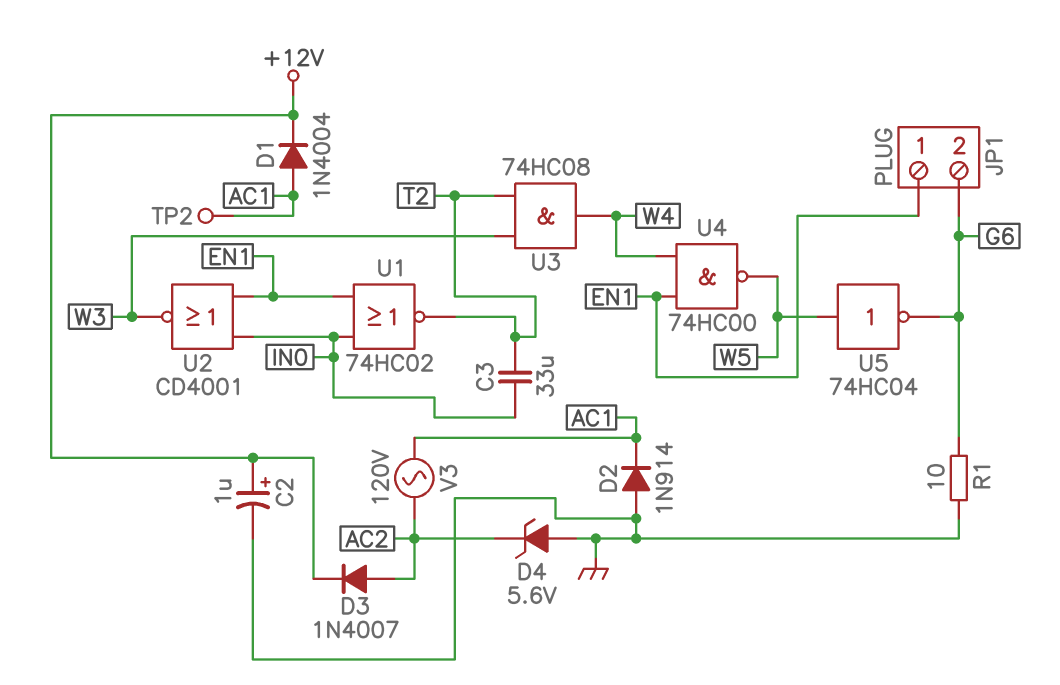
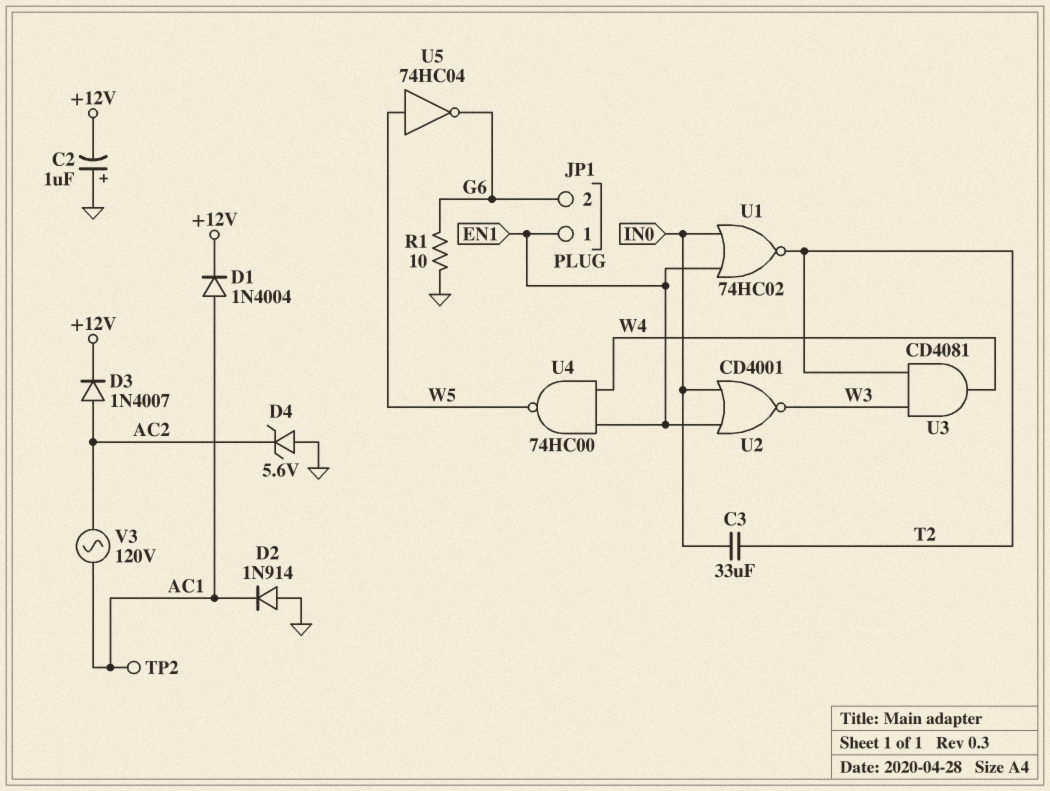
C2: 1uF (plus +12V, minus GND) -> 1uF (plus GND, minus +12V)
U3: AND 74HC08 (in T2, in W3, out W4) -> AND CD4081 (in T2, in W3, out W4)

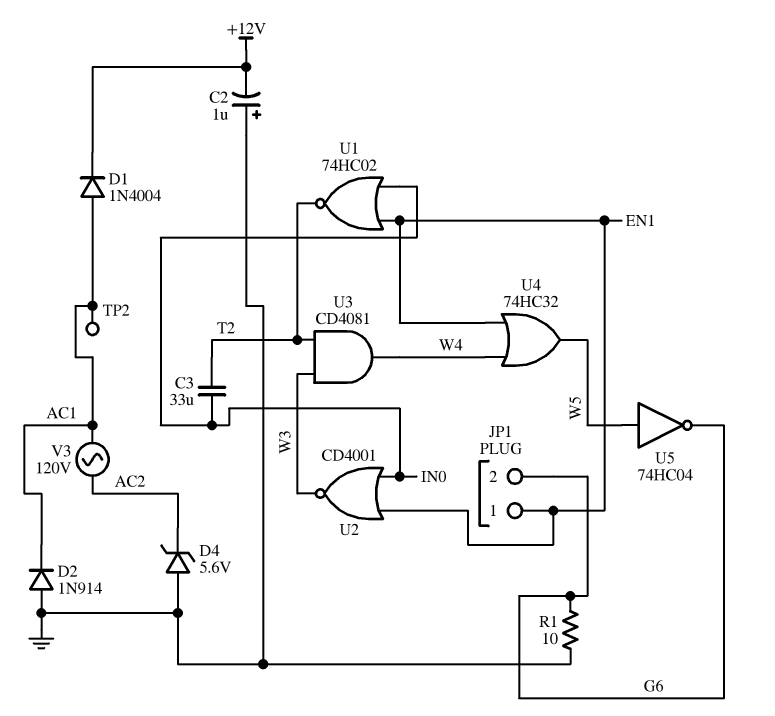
D3: diode 1N4007 (A AC2, K +12V) -> none
U4: NAND 74HC00 (in EN1, in W4, out W5) -> OR 74HC32 (in EN1, in W4, out W5)

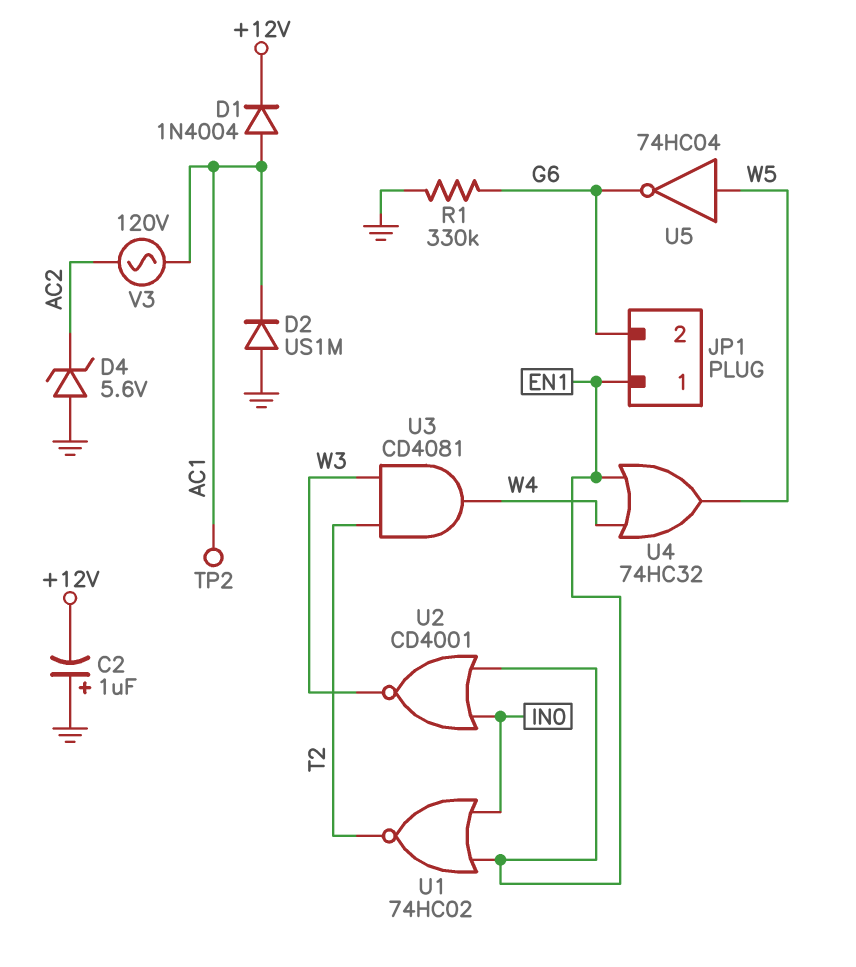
C3: 33uF (IN0, T2) -> none
D2: diode 1N914 (A GND, K AC1) -> diode US1M (A GND, K AC1)
R1: 10 (G6, GND) -> 330k (G6, GND)

